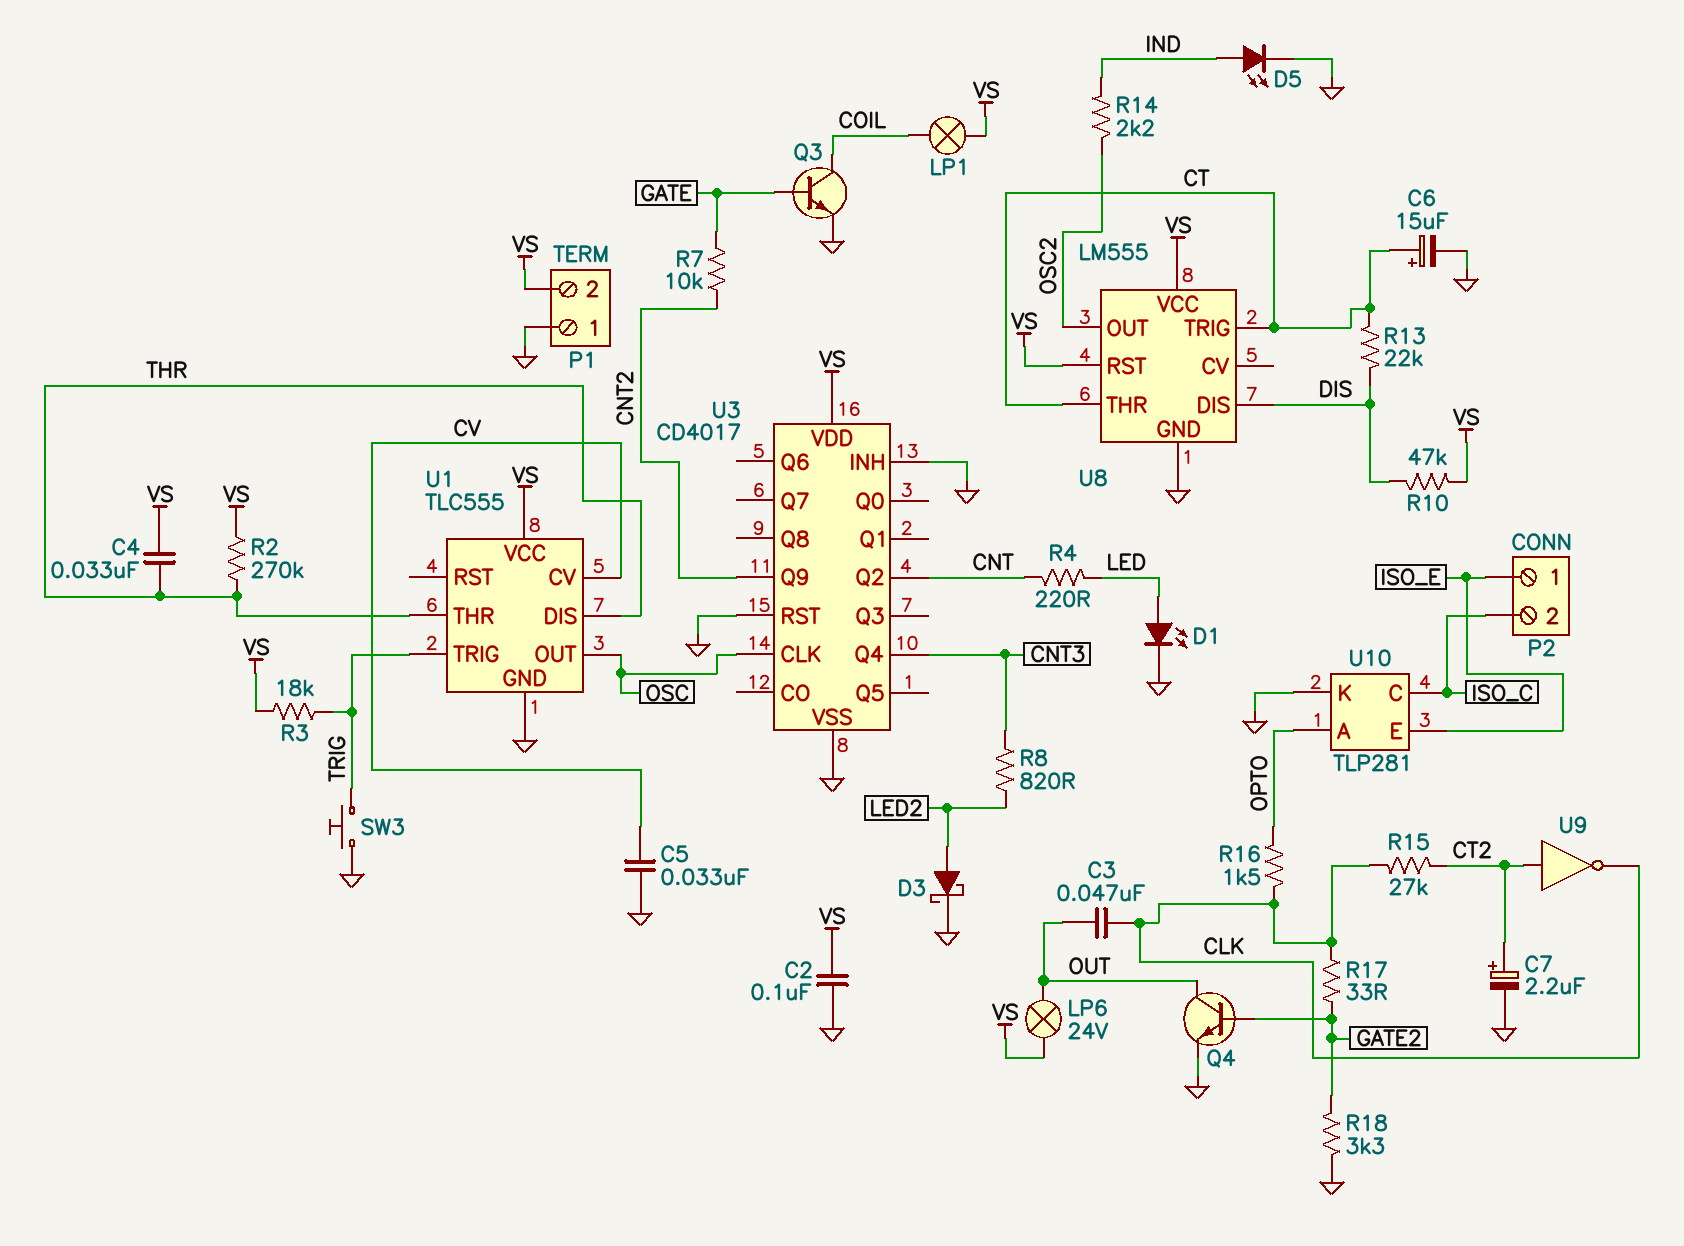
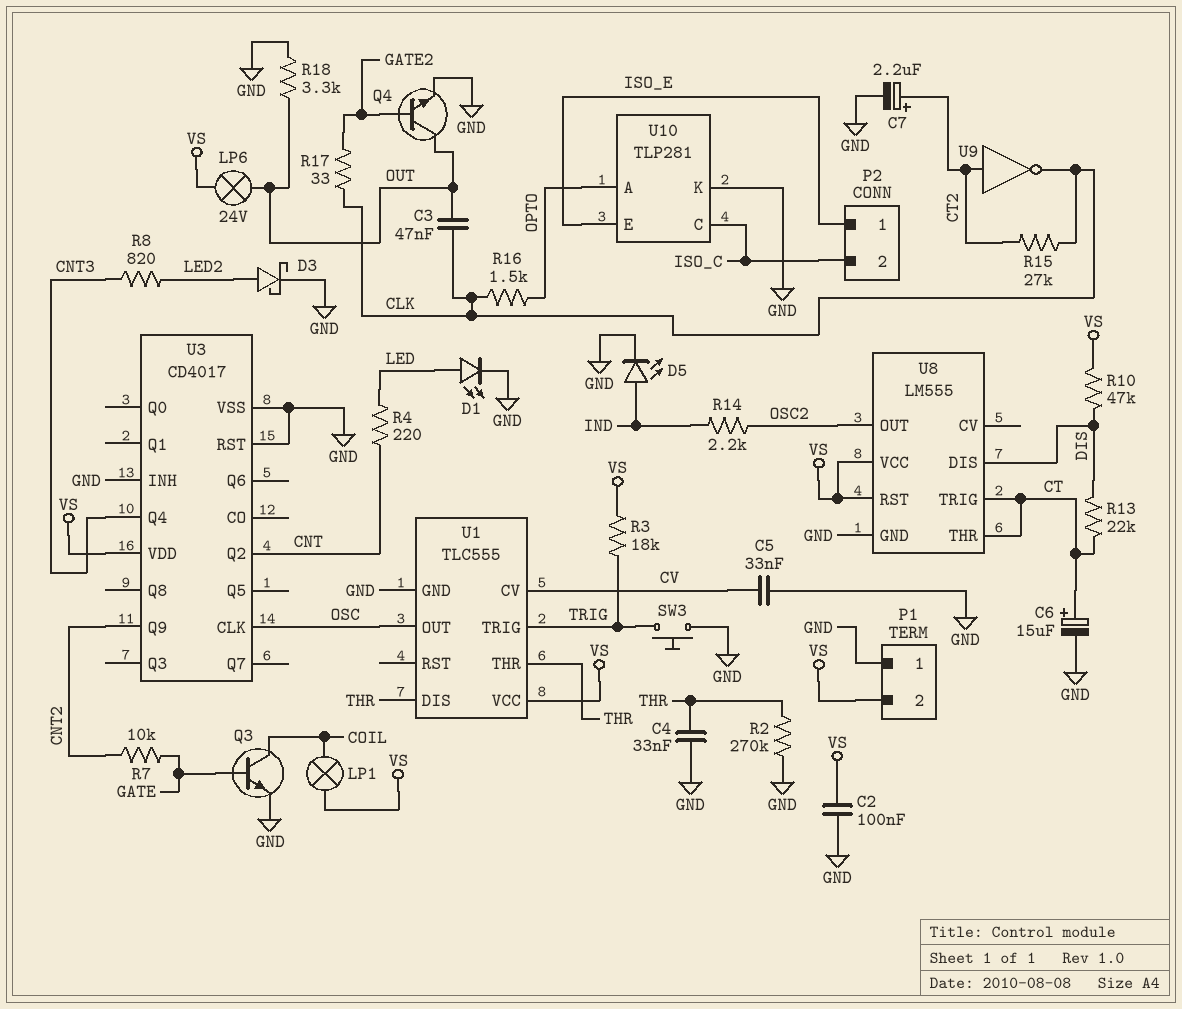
C4: 33nF (THR, VS) -> 33nF (GND, THR)
R2: 270k (THR, VS) -> 270k (GND, THR)
R18: 3.3k (GATE2, GND) -> 3.3k (GND, OUT)

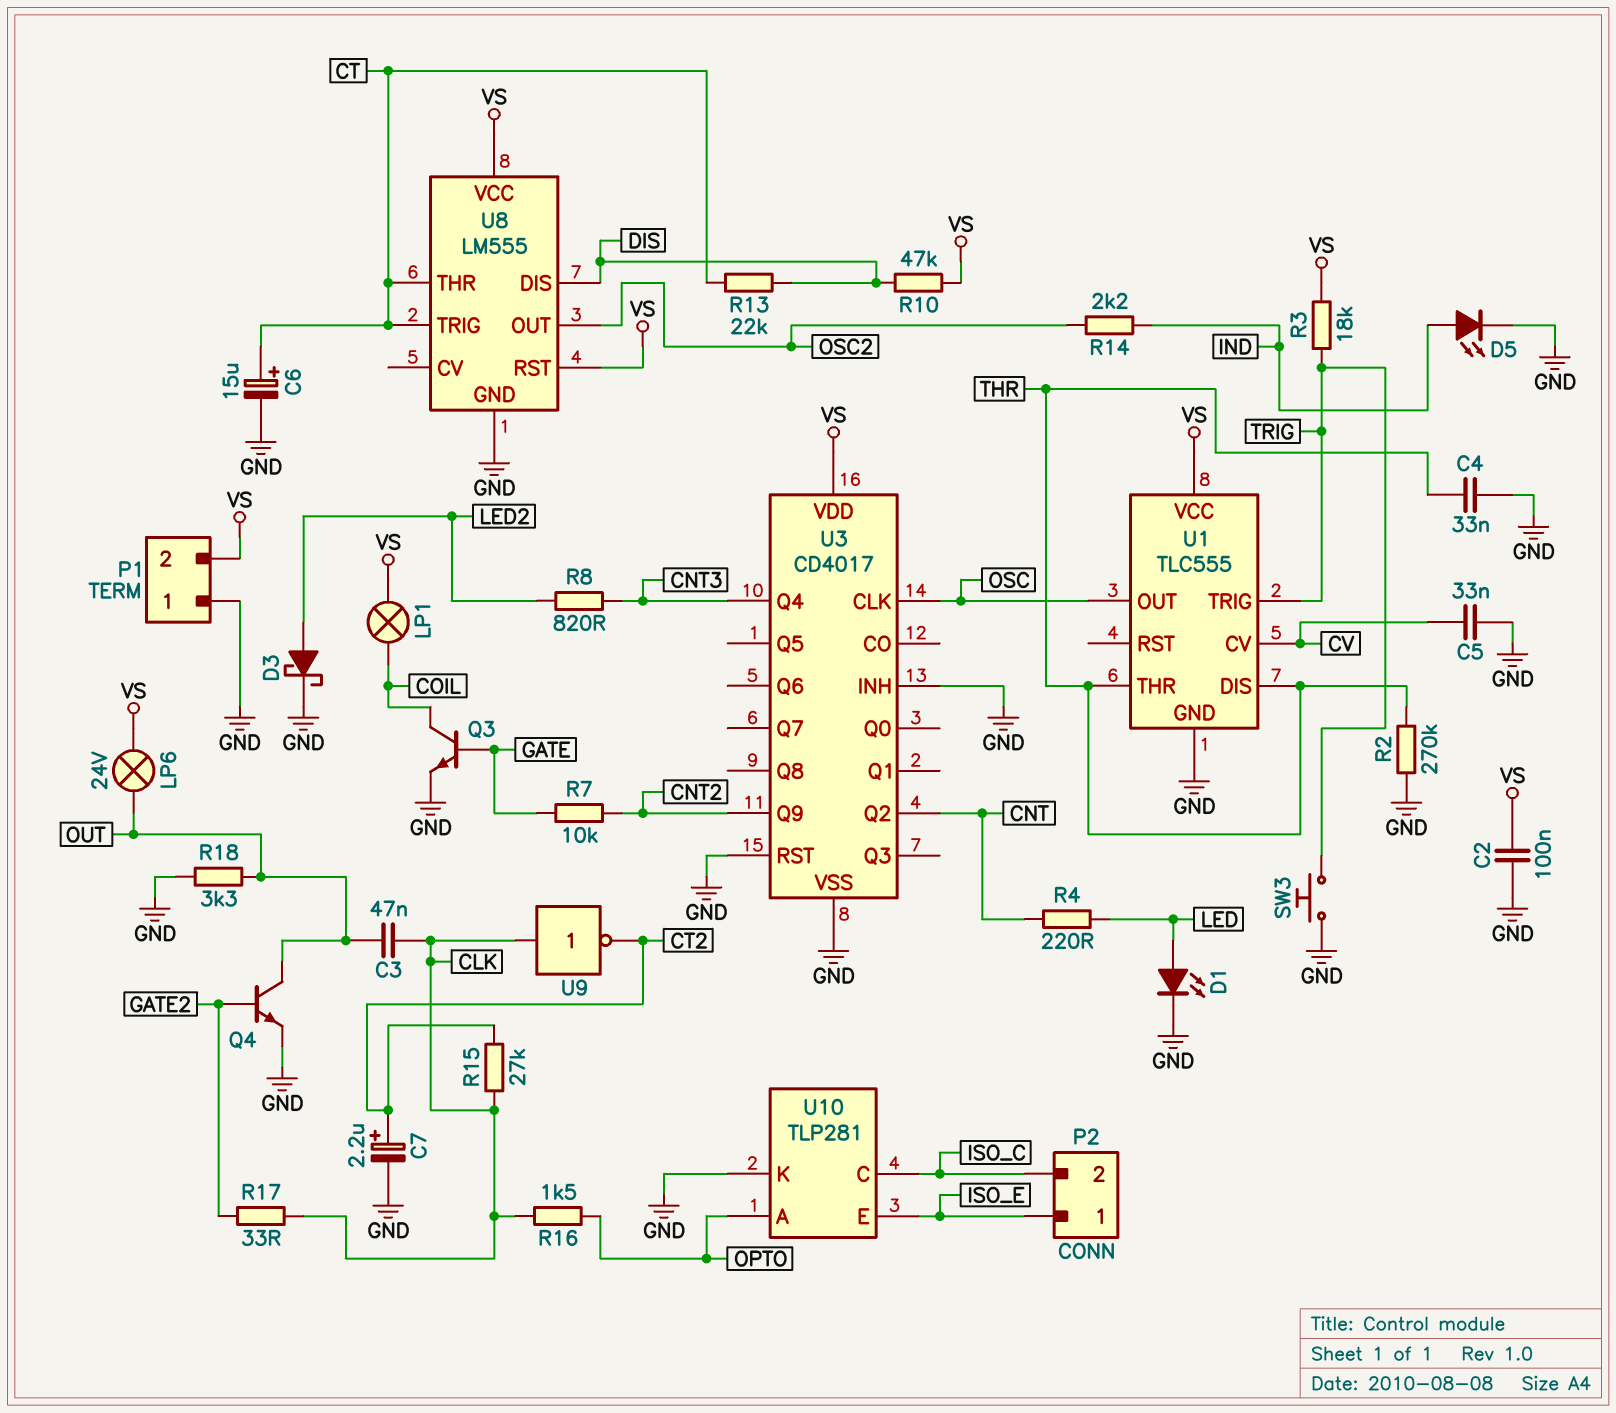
U9: NOT (in CT2, out CLK) -> NOT (in CLK, out CT2)

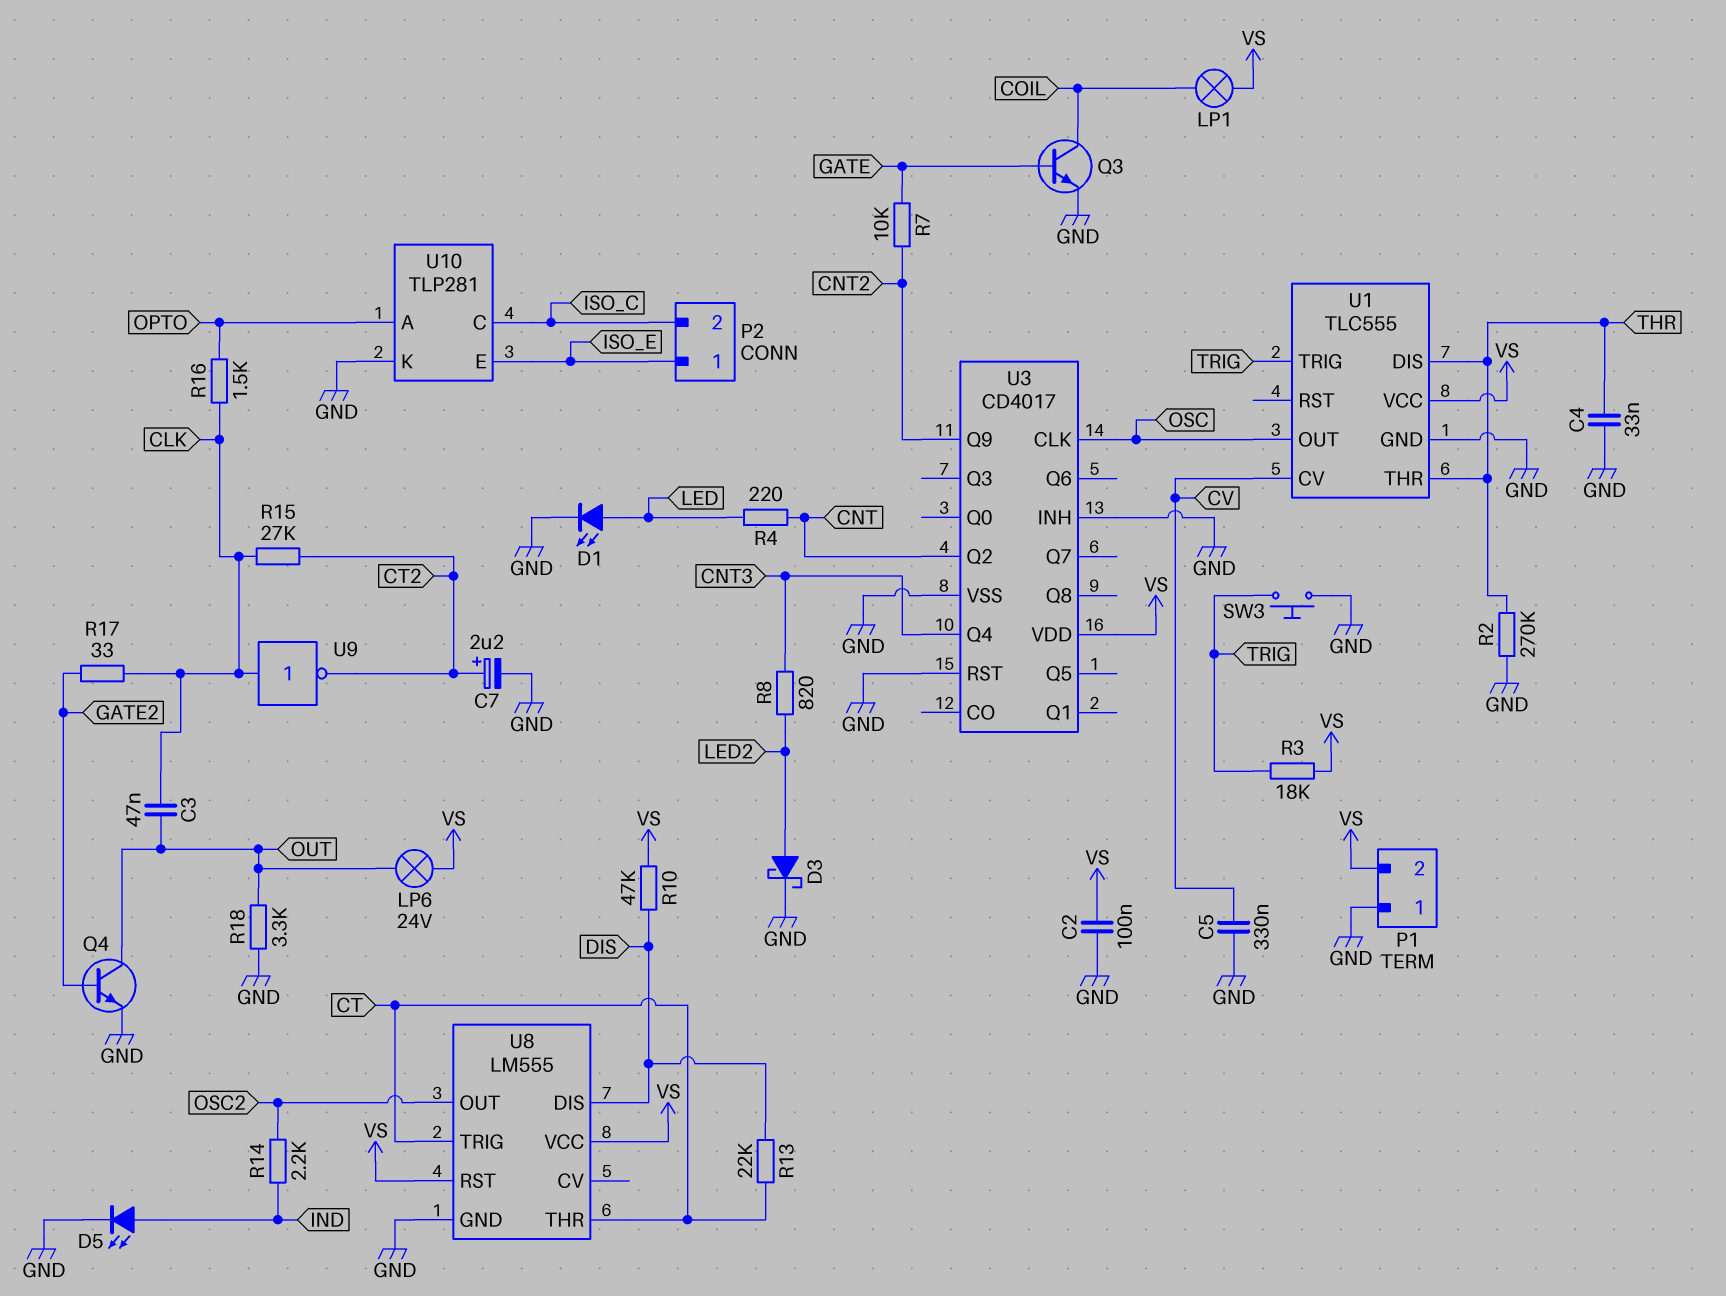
C5: 33nF (CV, GND) -> 330nF (CV, GND)
C6: 15uF (plus CT, minus GND) -> none

